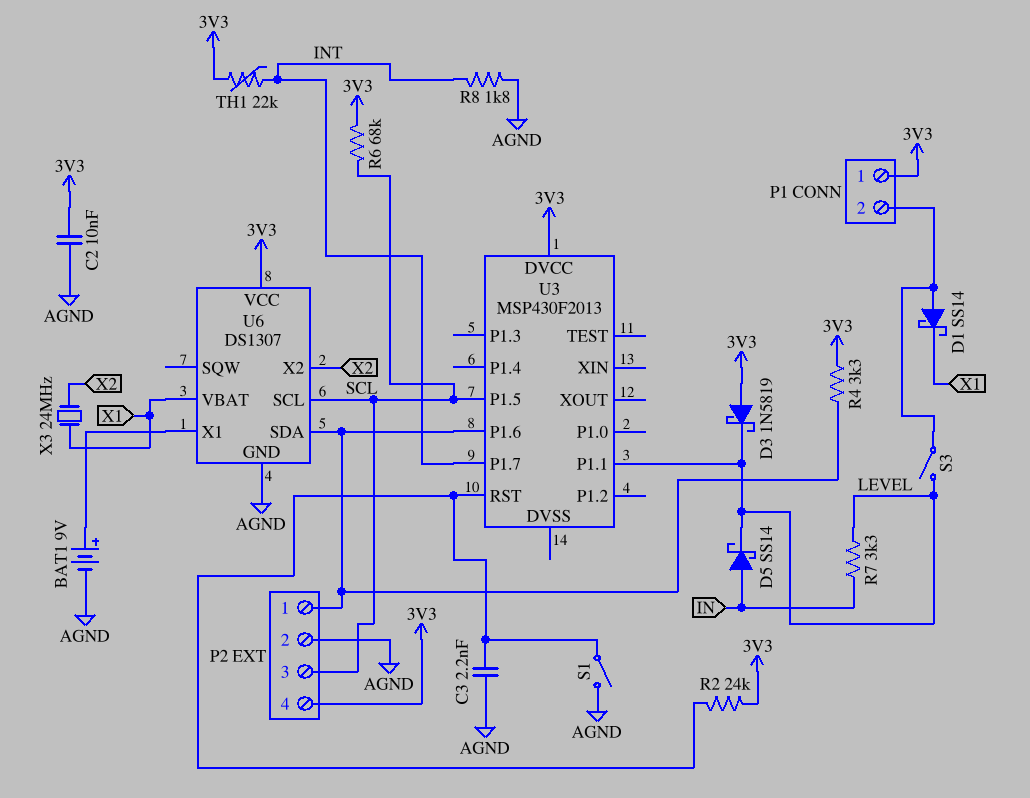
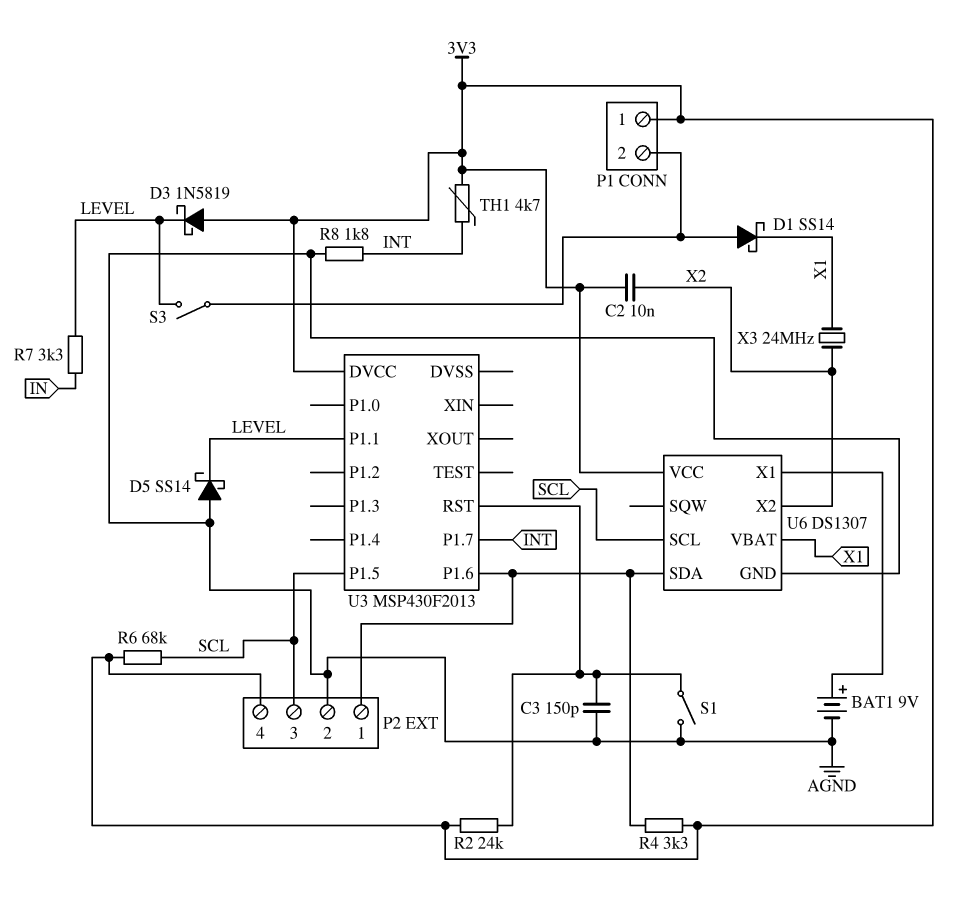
C2: 10nF (3V3, AGND) -> 10nF (3V3, X2)
C3: 2.2nF (AGND, U3/RST) -> 150pF (AGND, U3/RST)
D5: schottky SS14 (A IN, K LEVEL) -> schottky SS14 (A AGND, K LEVEL)
TH1: 22k (3V3, INT) -> 4.7k (3V3, INT)

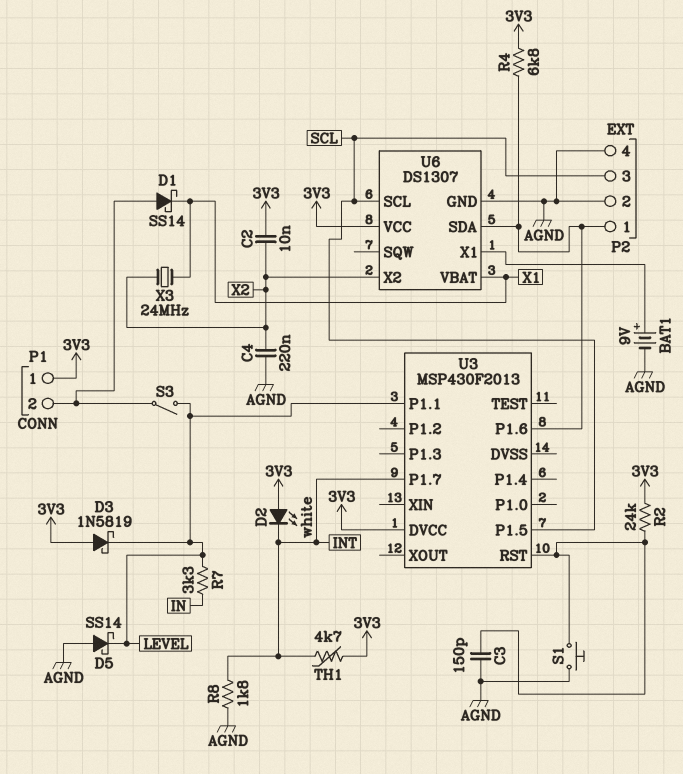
C4: none -> 220nF (AGND, X2)
D2: none -> LED white (A 3V3, K INT)
P2 pin 4: 3V3 -> AGND
R4: 3.3k (3V3, P2/1) -> 6.8k (3V3, P2/1)
R6: 68k (3V3, SCL) -> none
S1: switch (AGND, U3/RST) -> button (AGND, U3/RST)

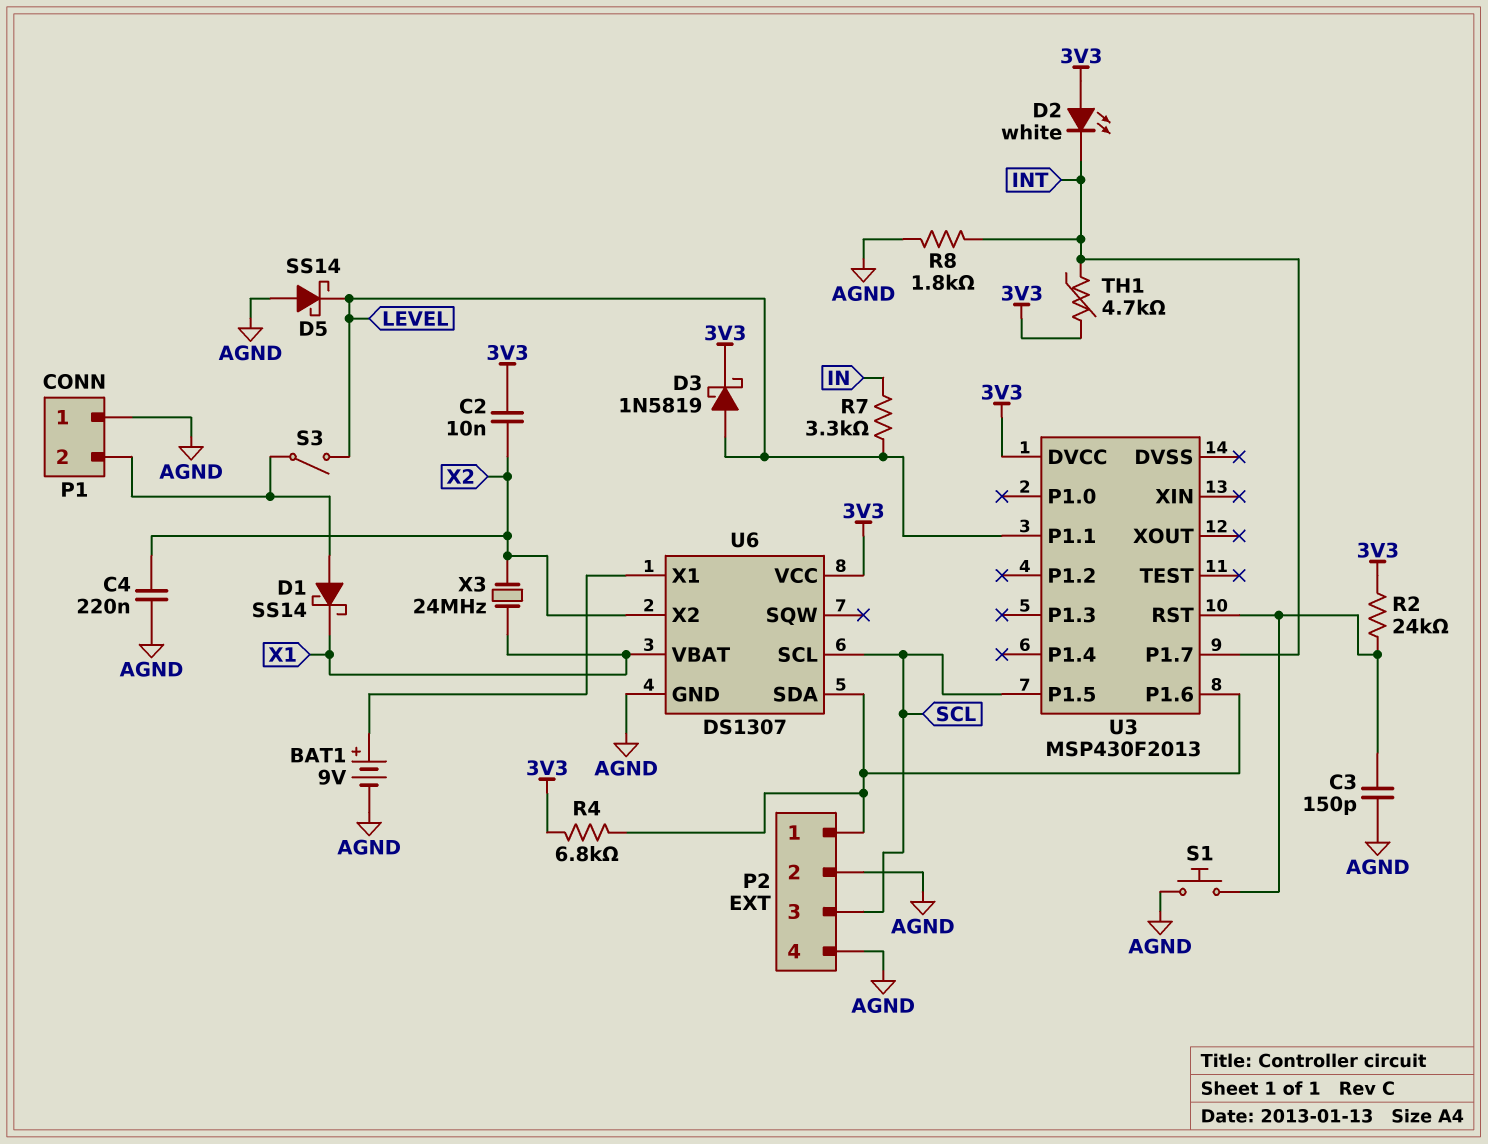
D3: schottky 1N5819 (A 3V3, K LEVEL) -> schottky 1N5819 (A LEVEL, K 3V3)
P1 pin 1: 3V3 -> AGND

